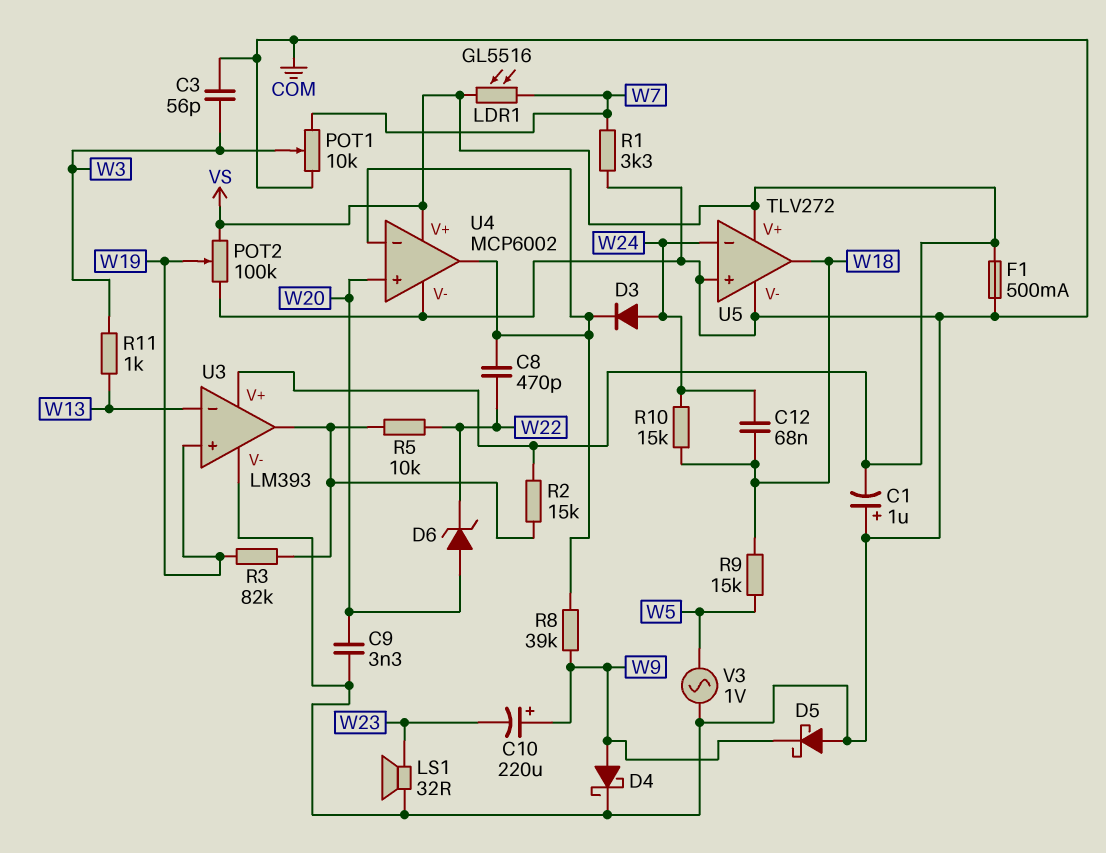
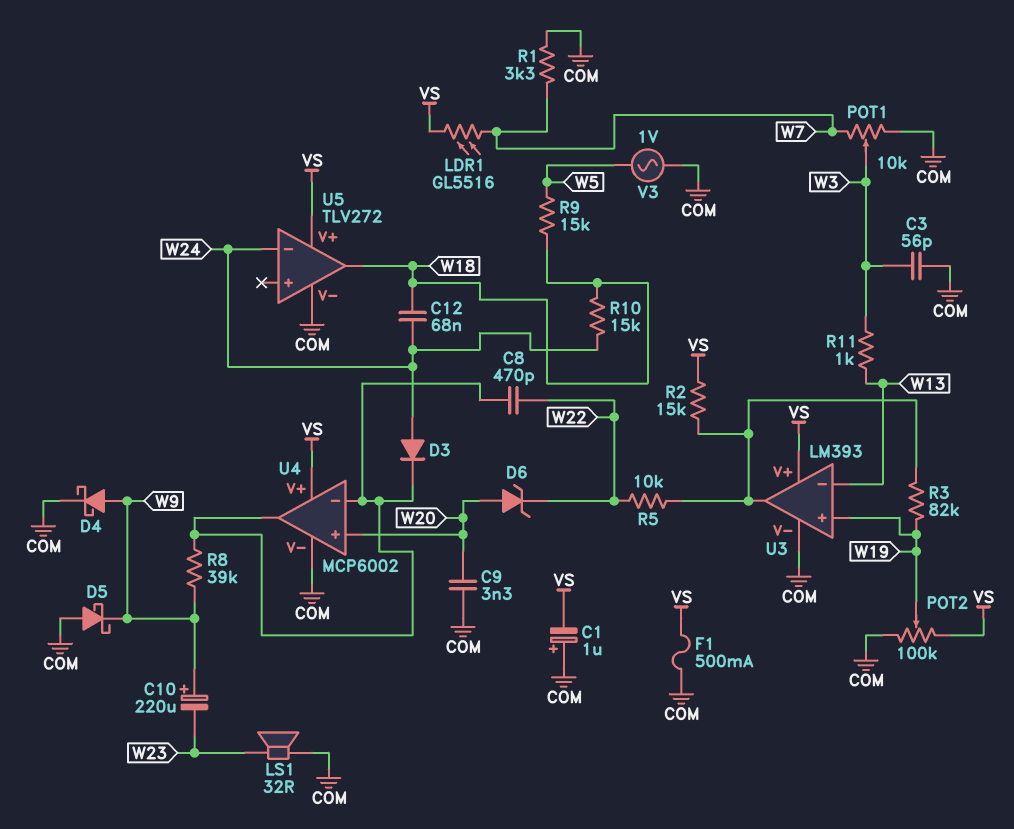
U5 pin in+: COM -> none

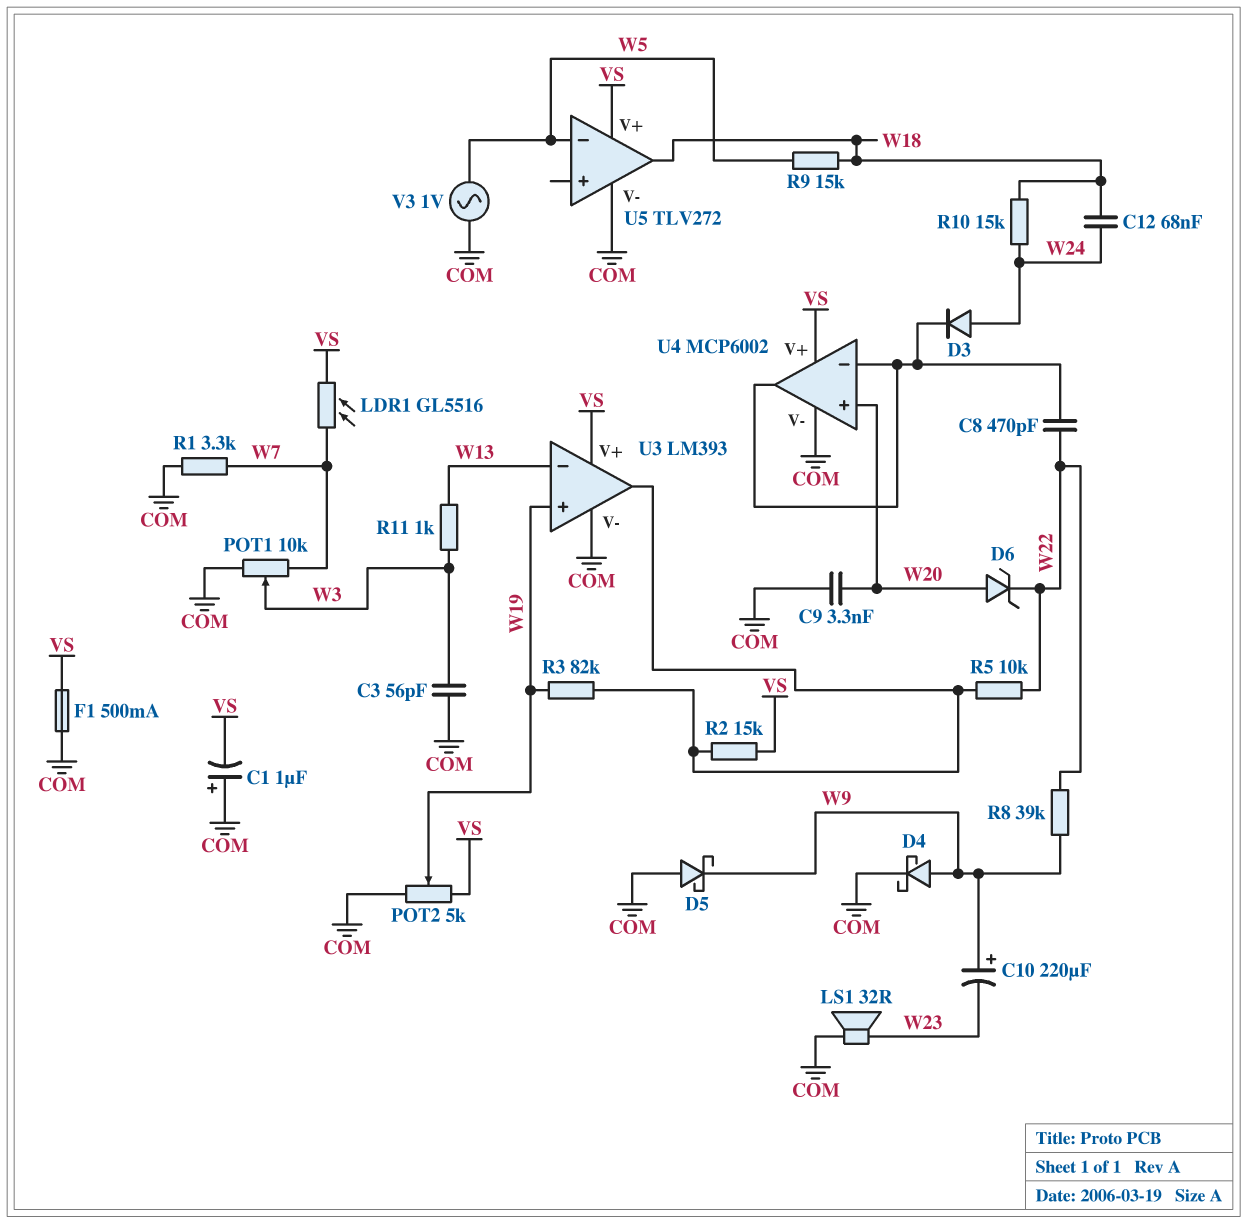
POT2: 100k (COM, VS, wiper W19) -> 5k (COM, VS, wiper W19)
R8: 39k (U4/in-, W9) -> 39k (W9, W22)
U5 pin in-: W24 -> W5

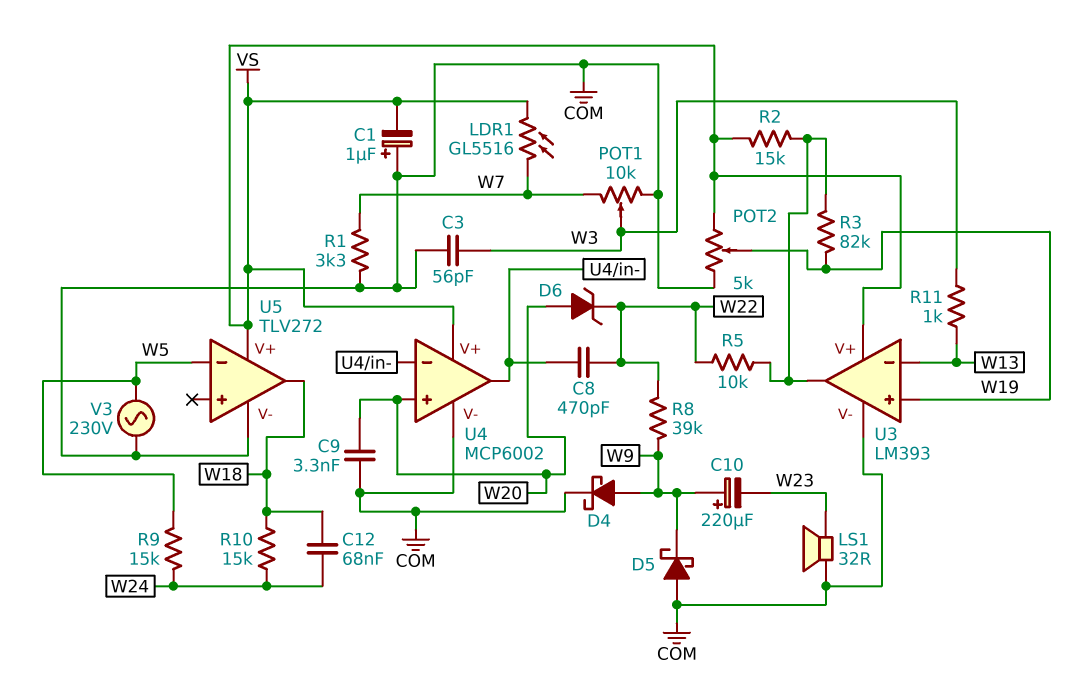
D3: diode (A W24, K U4/in-) -> none
F1: 500mA (COM, VS) -> none
R9: 15k (W5, W18) -> 15k (W5, W24)
V3: AC 1V (COM, W5) -> AC 230V (COM, W5)

